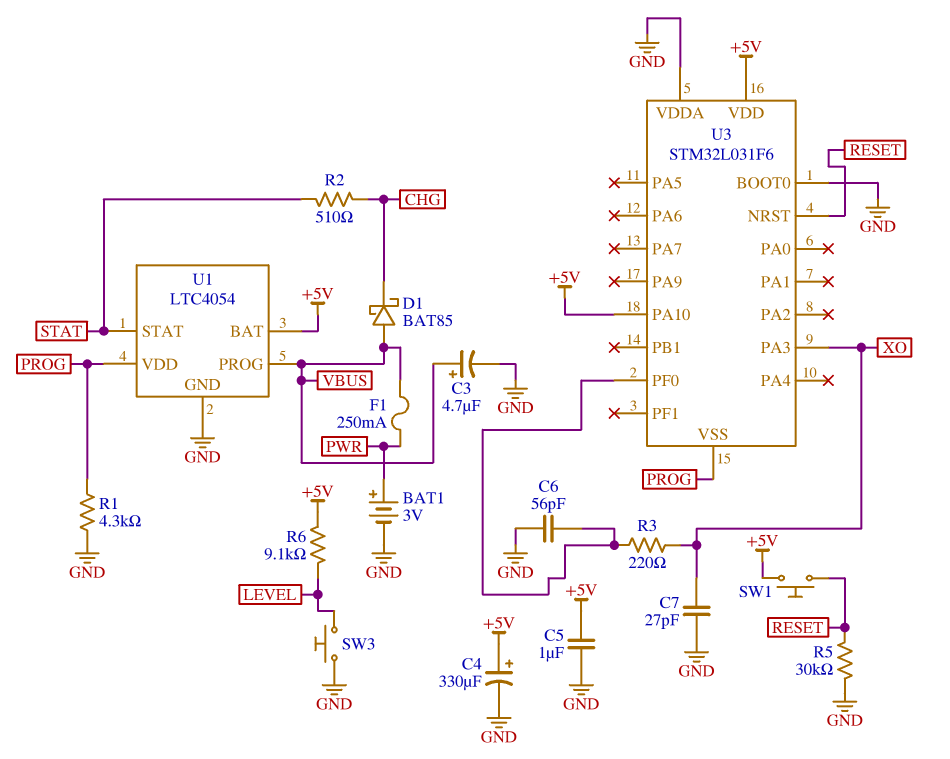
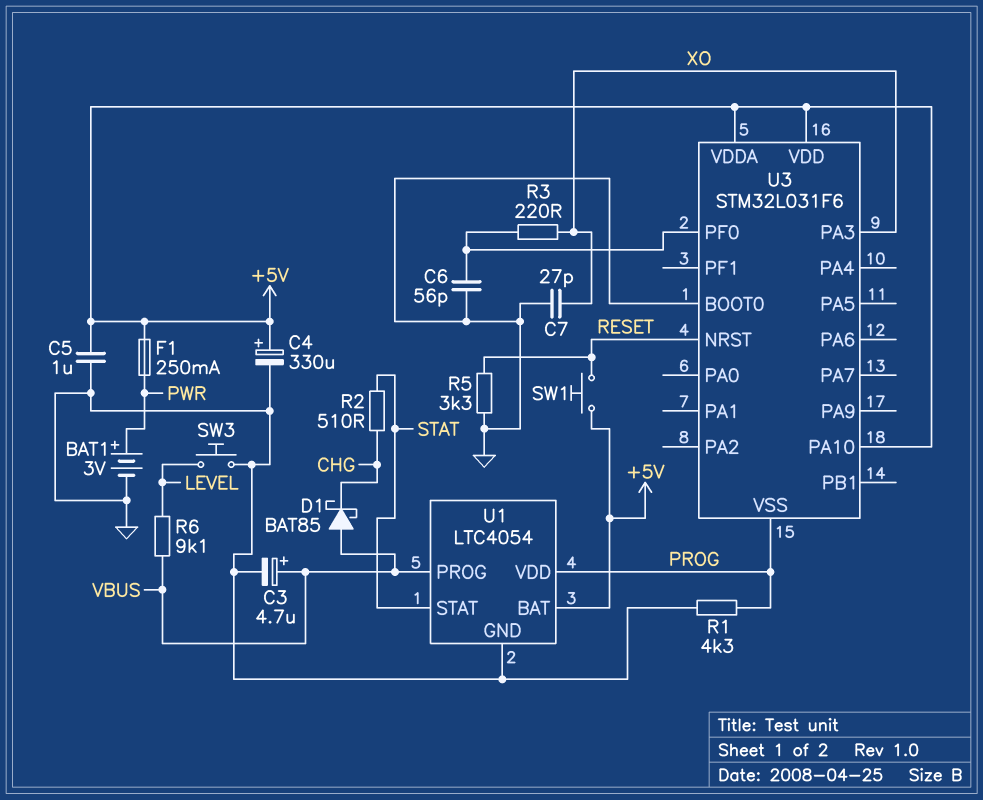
F1: 250mA (PWR, VBUS) -> 250mA (+5V, PWR)
R5: 30k (GND, RESET) -> 3.3k (GND, RESET)
R6: 9.1k (+5V, LEVEL) -> 9.1k (LEVEL, VBUS)
U3 pin VDDA: GND -> +5V

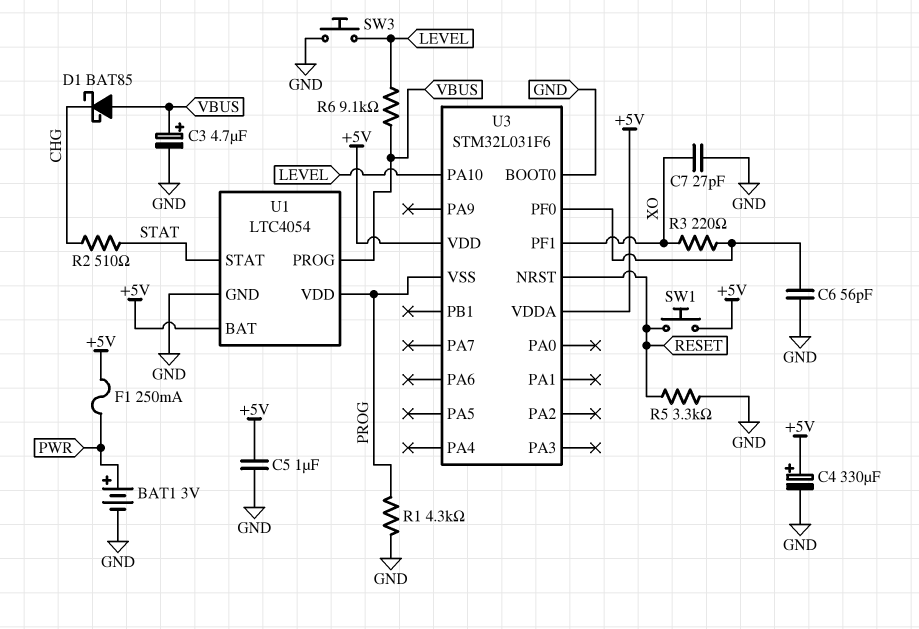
U3 pin PA3: XO -> none
U3 pin PA10: +5V -> LEVEL
U3 pin PF1: none -> XO

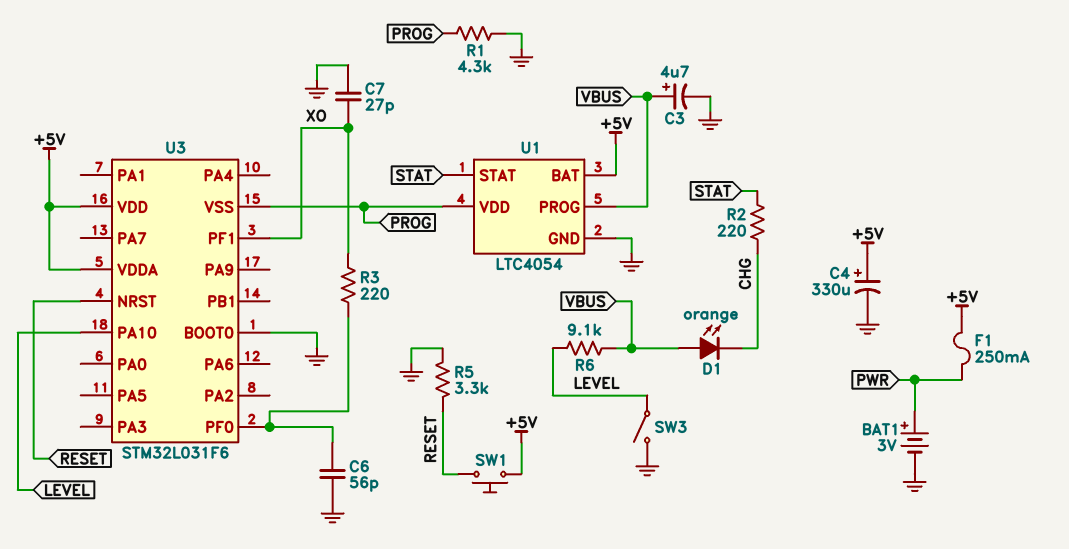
C5: 1uF (+5V, GND) -> none
D1: schottky BAT85 (A VBUS, K CHG) -> LED orange (A VBUS, K CHG)
R2: 510 (CHG, STAT) -> 220 (CHG, STAT)
SW3: button (GND, LEVEL) -> switch (GND, LEVEL)

